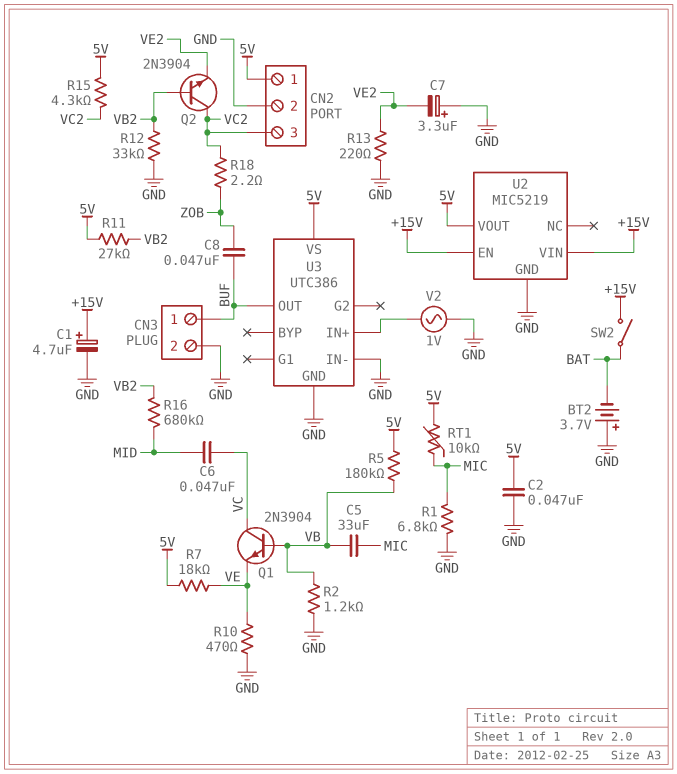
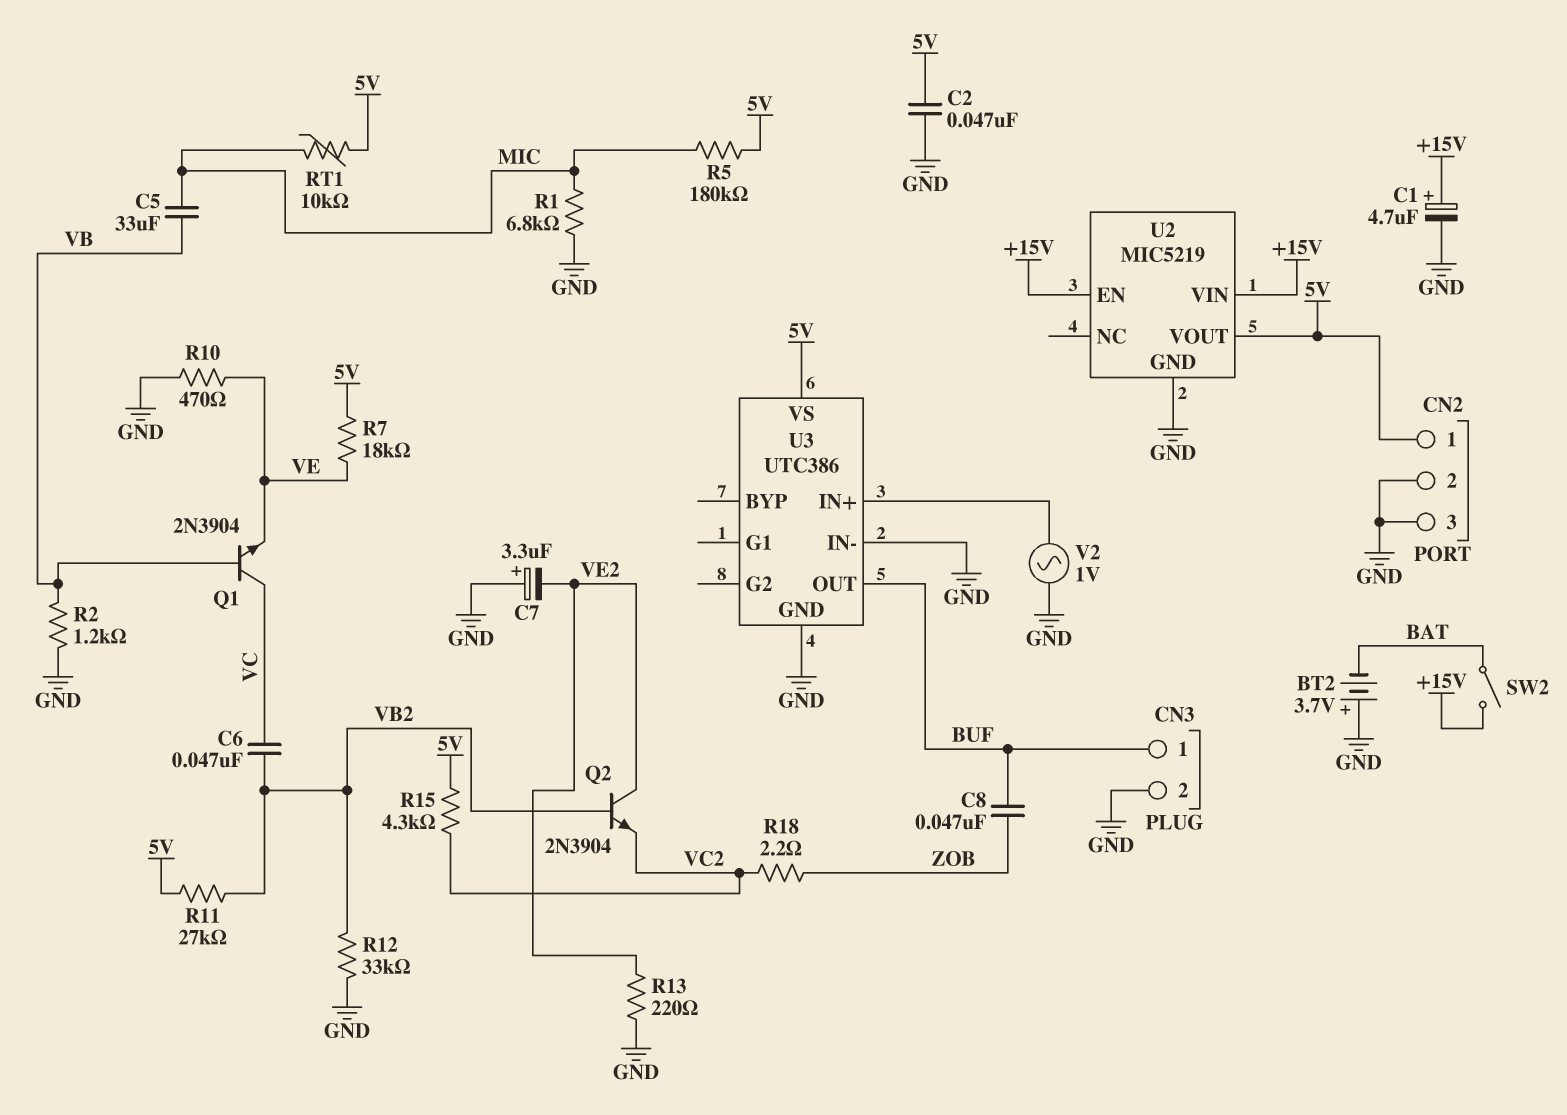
C6: 47nF (MID, VC) -> 47nF (VB2, VC)
CN2 pin 3: VC2 -> GND
Q2: NPN 2N3904 (B VB2, C VC2, E VE2) -> NPN 2N3904 (B VB2, C VE2, E VC2)
R5: 180k (5V, VB) -> 180k (5V, MIC)
R16: 680k (MID, VB2) -> none

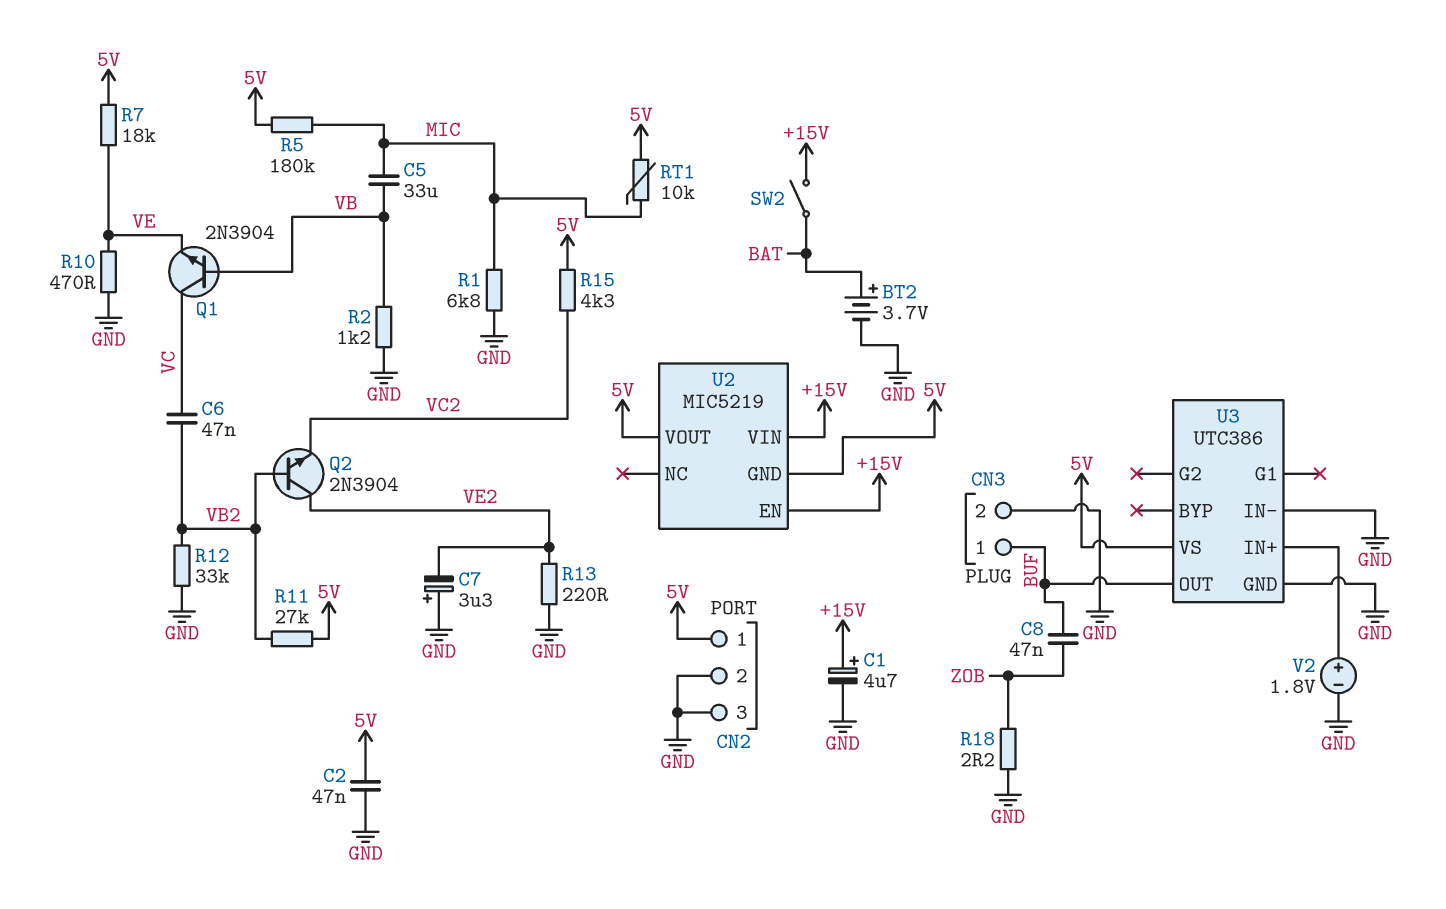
BT2: 3.7V (plus GND, minus BAT) -> 3.7V (plus BAT, minus GND)
R18: 2.2 (VC2, ZOB) -> 2.2 (GND, ZOB)
U2 pin GND: GND -> 5V
V2: AC 1V (GND, U3/IN+) -> 1.8V (plus U3/IN+, minus GND)

